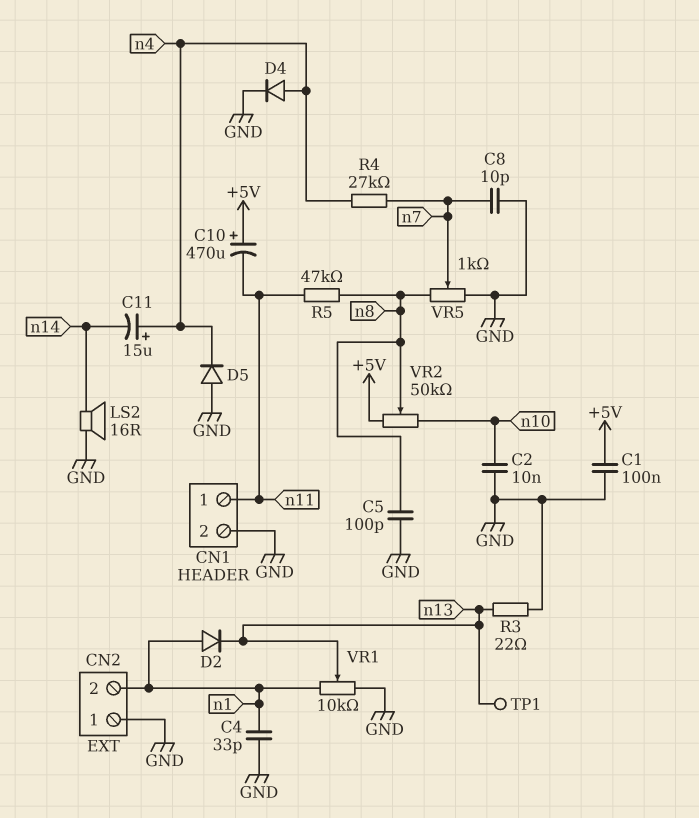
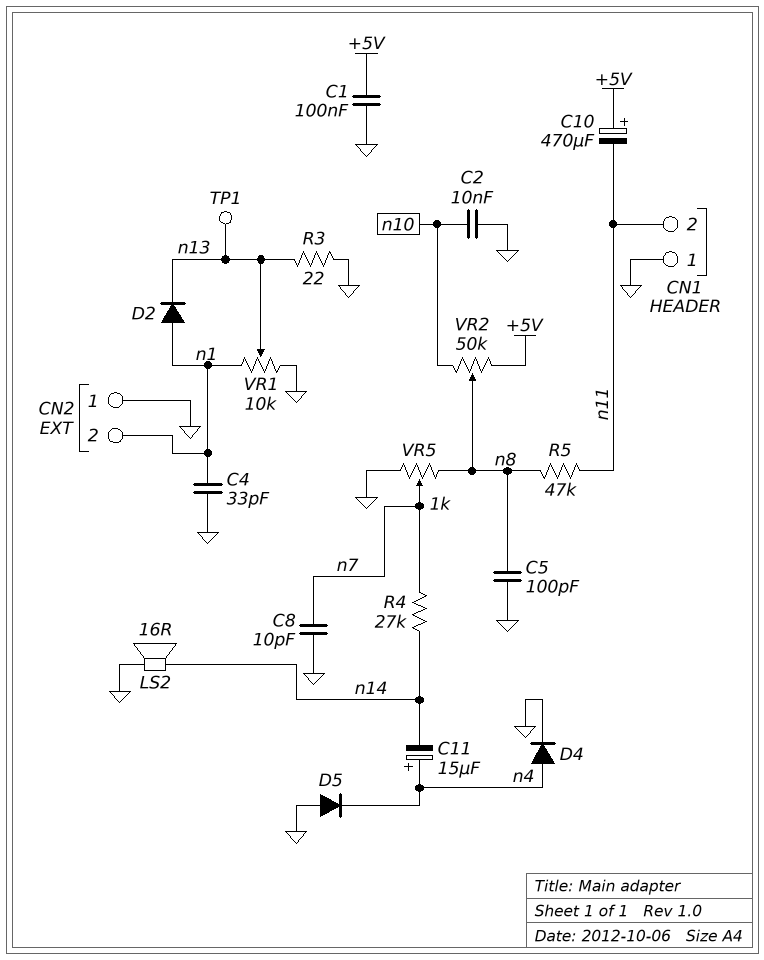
CN1 pin 1: n11 -> GND
CN1 pin 2: GND -> n11
R4: 27k (n4, n7) -> 27k (n7, n14)

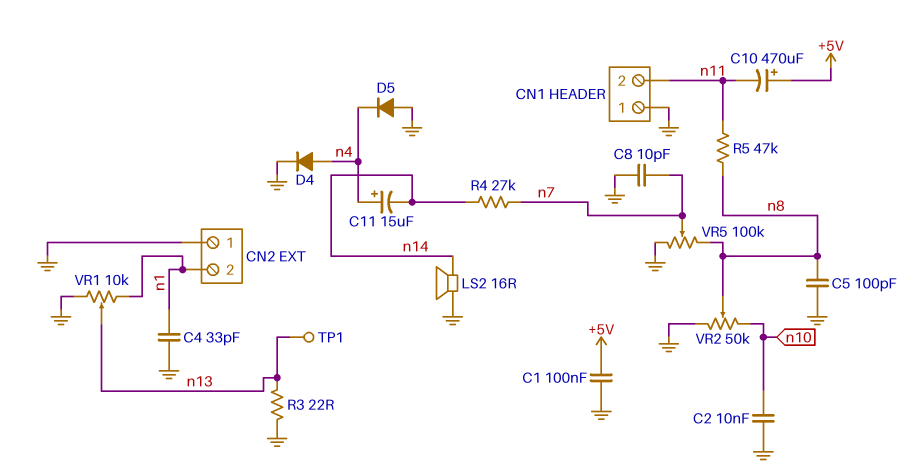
D2: diode (A n1, K n13) -> none
VR2: 50k (+5V, n10, wiper n8) -> 50k (GND, n10, wiper n8)
VR5: 1k (GND, n8, wiper n7) -> 100k (GND, n8, wiper n7)

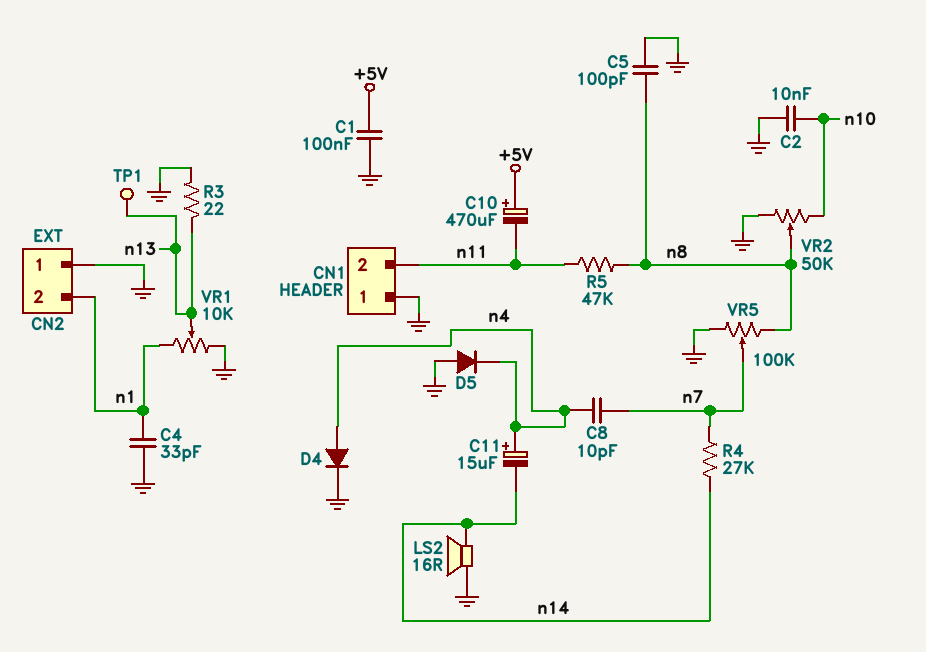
C8: 10pF (GND, n7) -> 10pF (n4, n7)

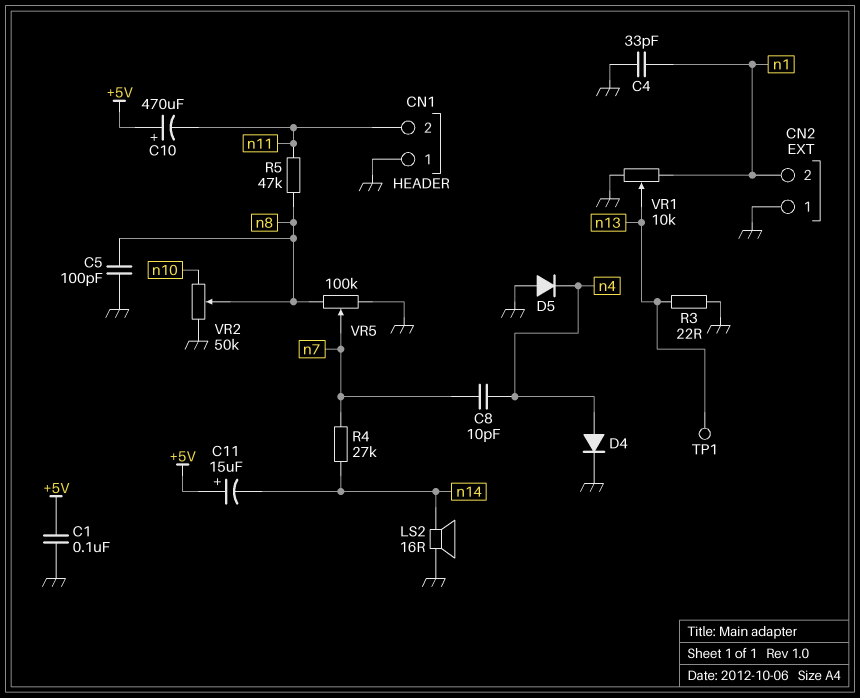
C2: 10nF (GND, n10) -> none
C11: 15uF (plus n4, minus n14) -> 15uF (plus +5V, minus n14)

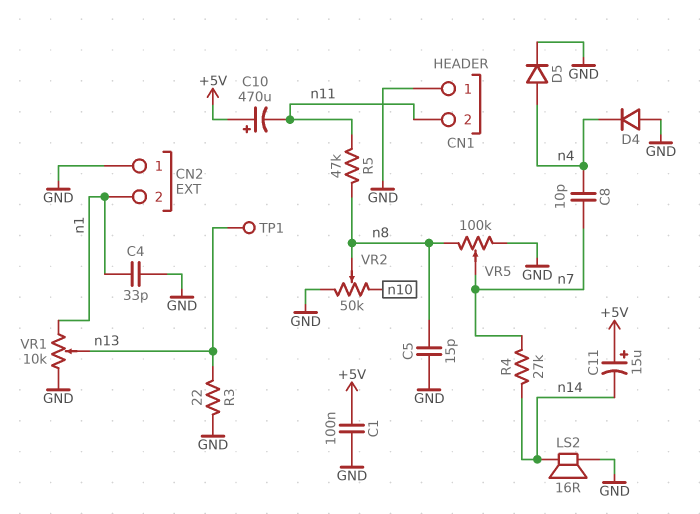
C5: 100pF (GND, n8) -> 15pF (GND, n8)
D4: diode (A n4, K GND) -> diode (A GND, K n4)
D5: diode (A GND, K n4) -> diode (A n4, K GND)

